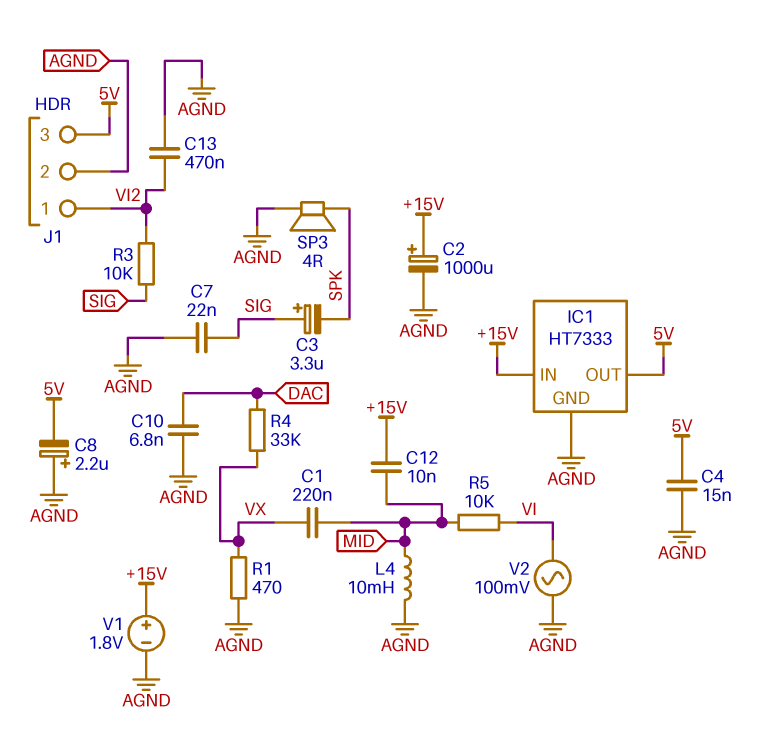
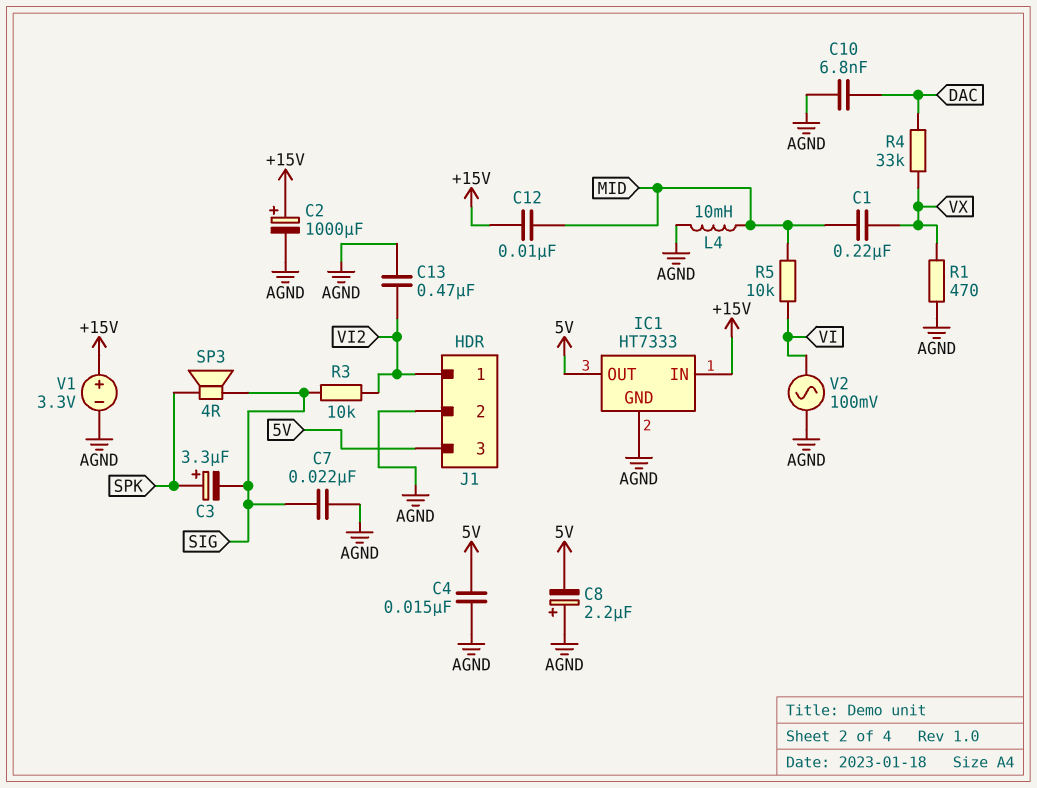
C3: 3.3uF (plus SIG, minus SPK) -> 3.3uF (plus SPK, minus SIG)
SP3: speaker 4R (AGND, SPK) -> speaker 4R (SIG, SPK)
V1: 1.8V (plus +15V, minus AGND) -> 3.3V (plus +15V, minus AGND)

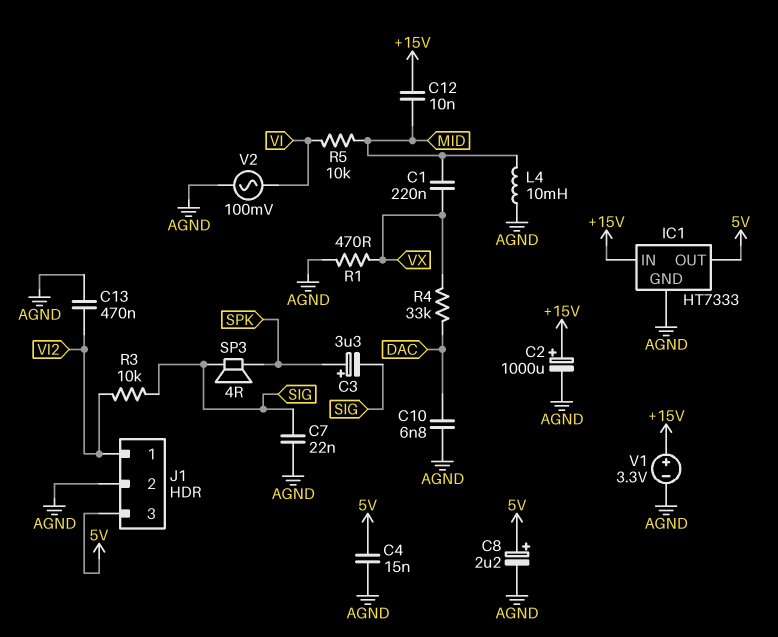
C8: 2.2uF (plus AGND, minus 5V) -> 2.2uF (plus 5V, minus AGND)

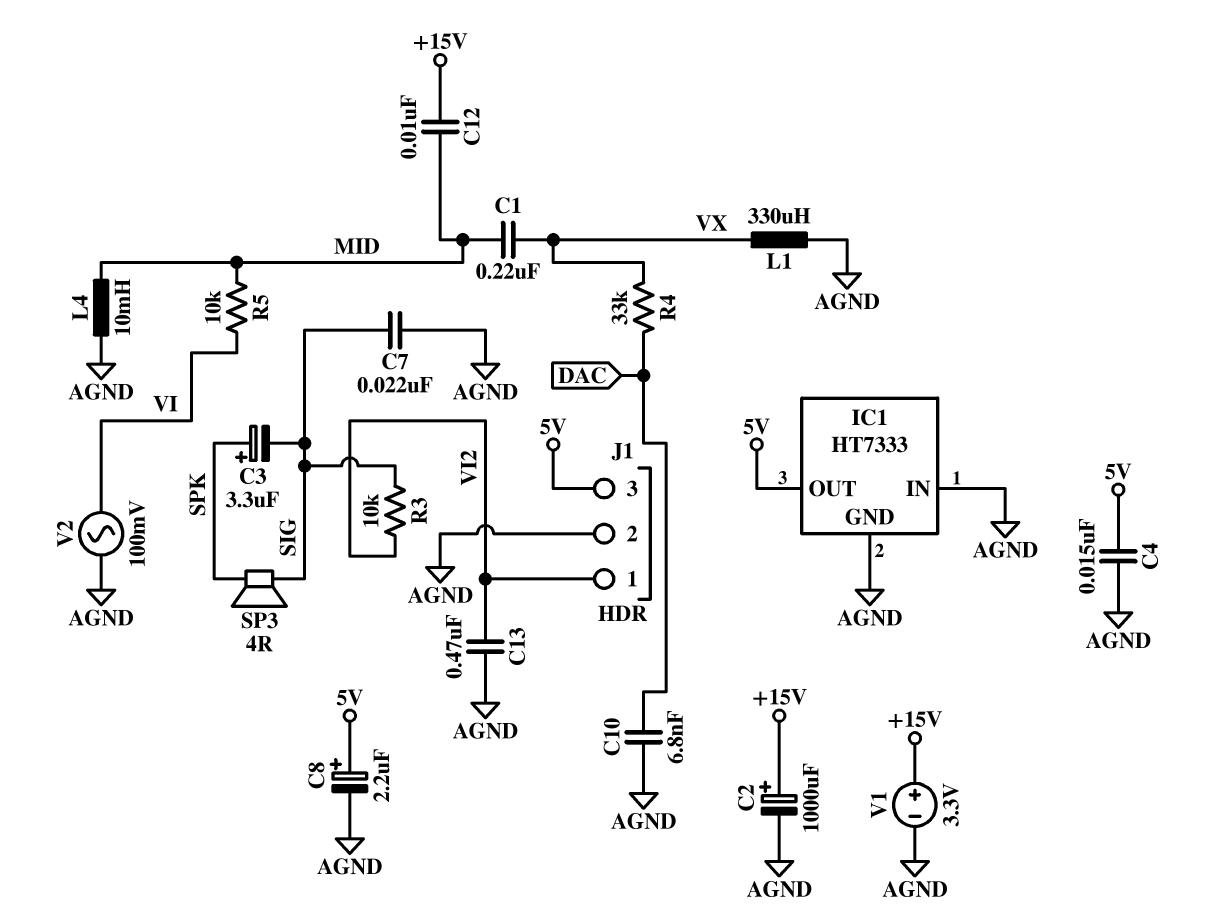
IC1 pin IN: +15V -> AGND
L1: none -> 330uH (AGND, VX)
R1: 470 (AGND, VX) -> none

